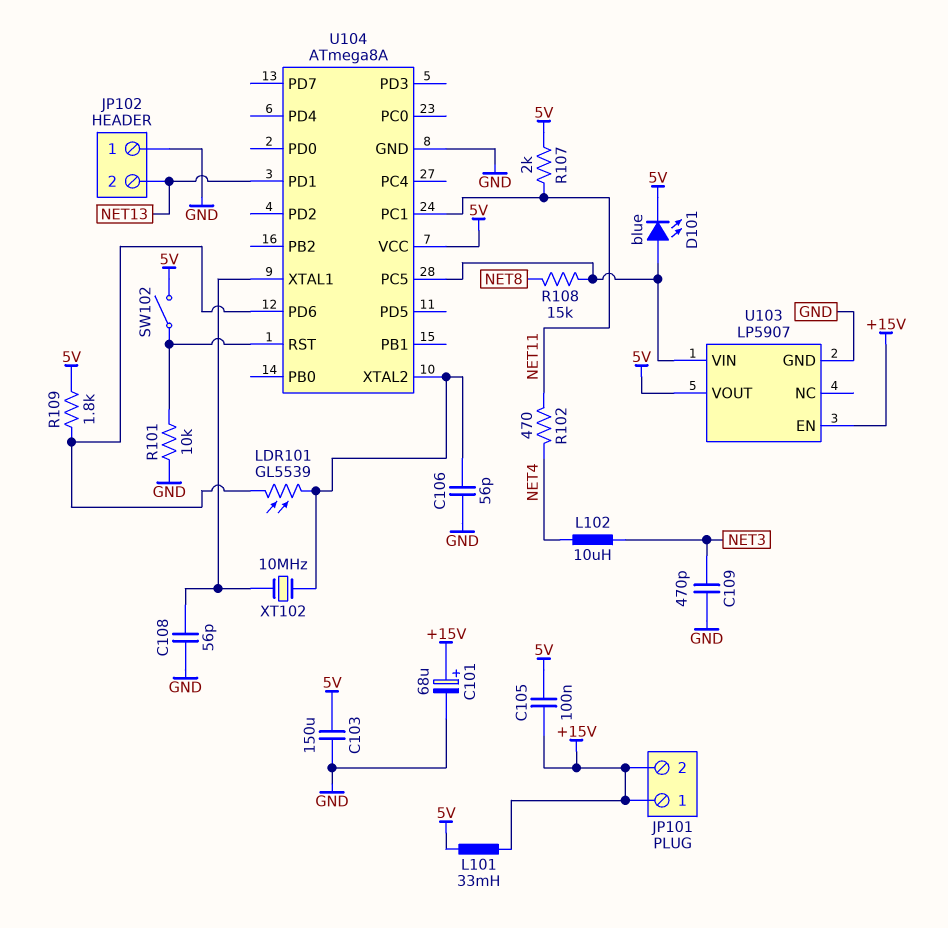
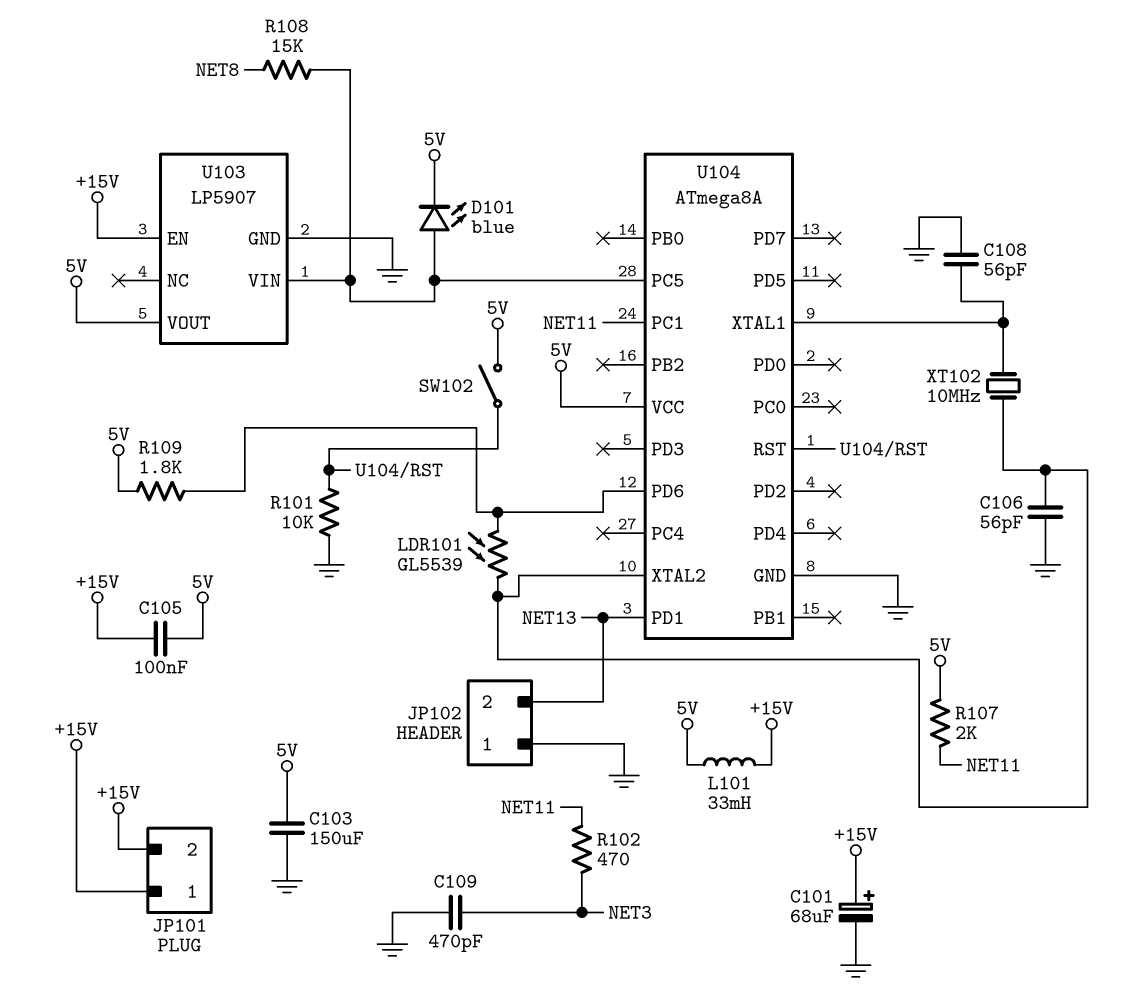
L102: 10uH (NET3, NET4) -> none
R102: 470 (NET4, NET11) -> 470 (NET3, NET11)

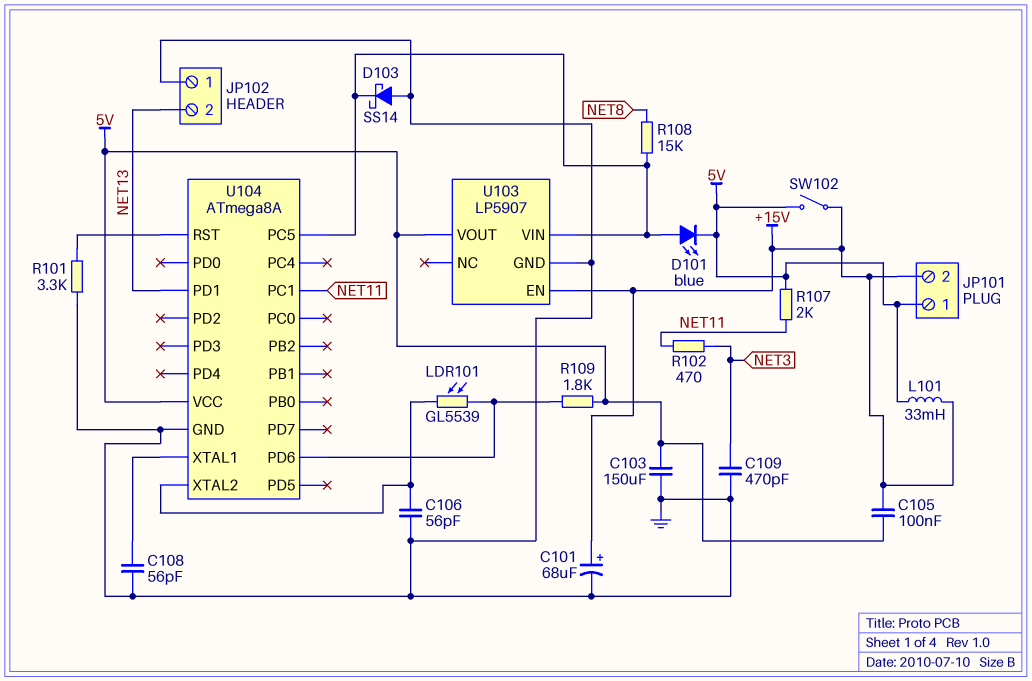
D103: none -> schottky SS14 (A GND, K U103/VIN)
JP101 pin 1: +15V -> 5V
R101: 10k (GND, U104/RST) -> 3.3k (GND, U104/RST)
SW102: switch (5V, U104/RST) -> switch (+15V, 5V)
XT102: 10MHz (U104/XTAL1, U104/XTAL2) -> none

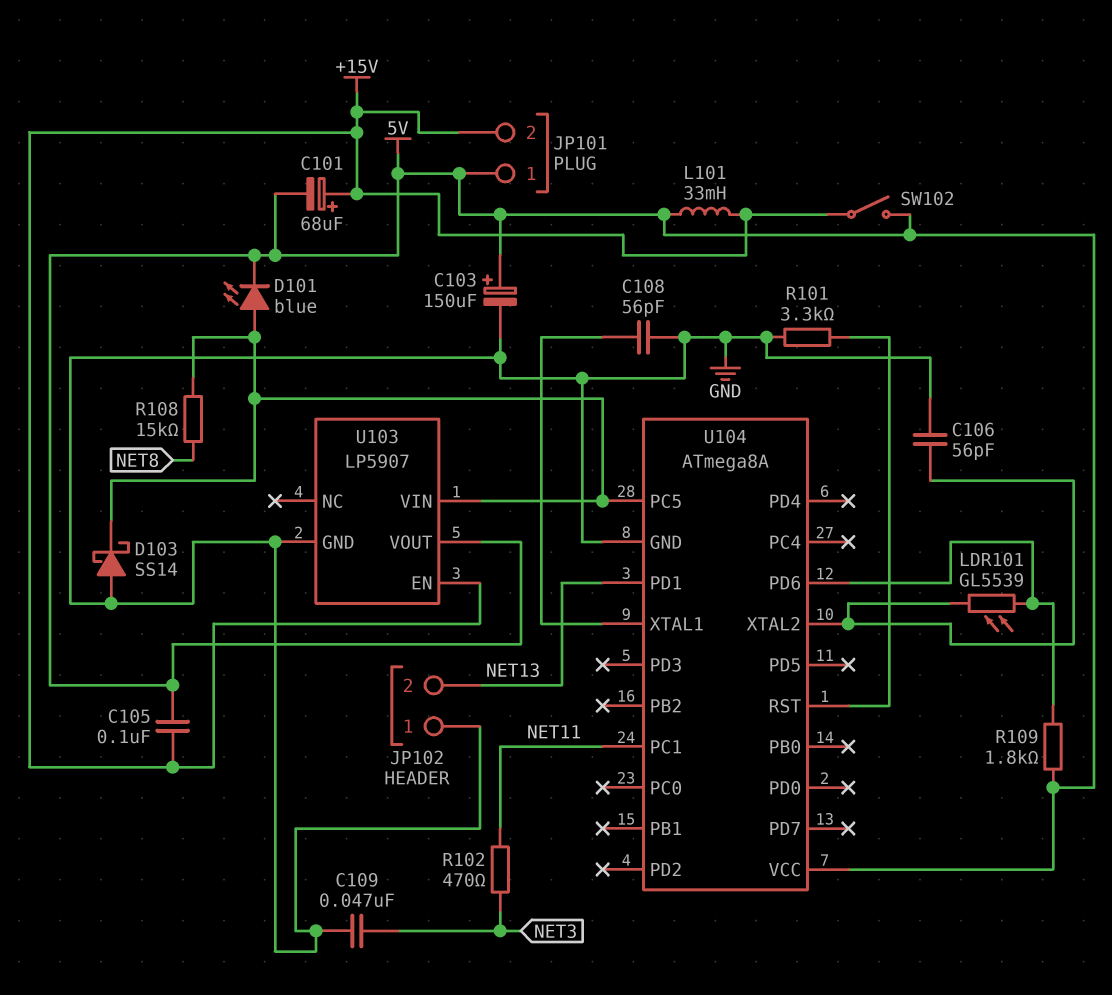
C101: 68uF (plus +15V, minus GND) -> 68uF (plus +15V, minus 5V)
C103: 150uF (5V, GND) -> 150uF (plus 5V, minus GND)
C109: 470pF (GND, NET3) -> 47nF (GND, NET3)
R107: 2k (5V, NET11) -> none

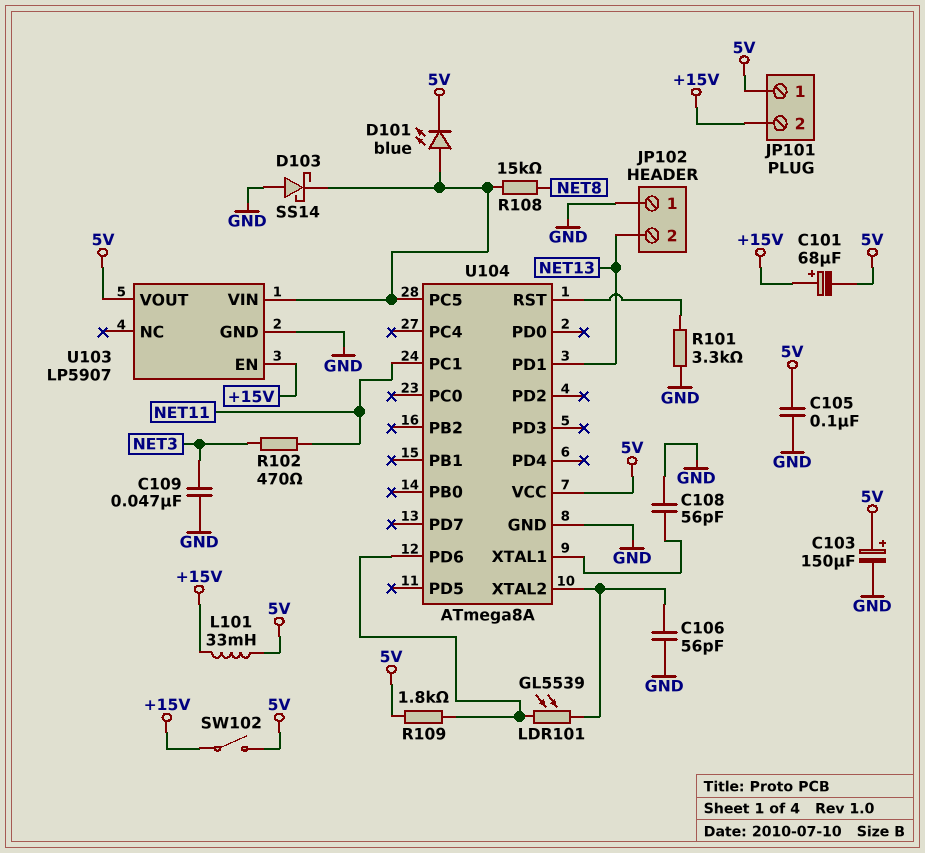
C105: 100nF (+15V, 5V) -> 100nF (5V, GND)

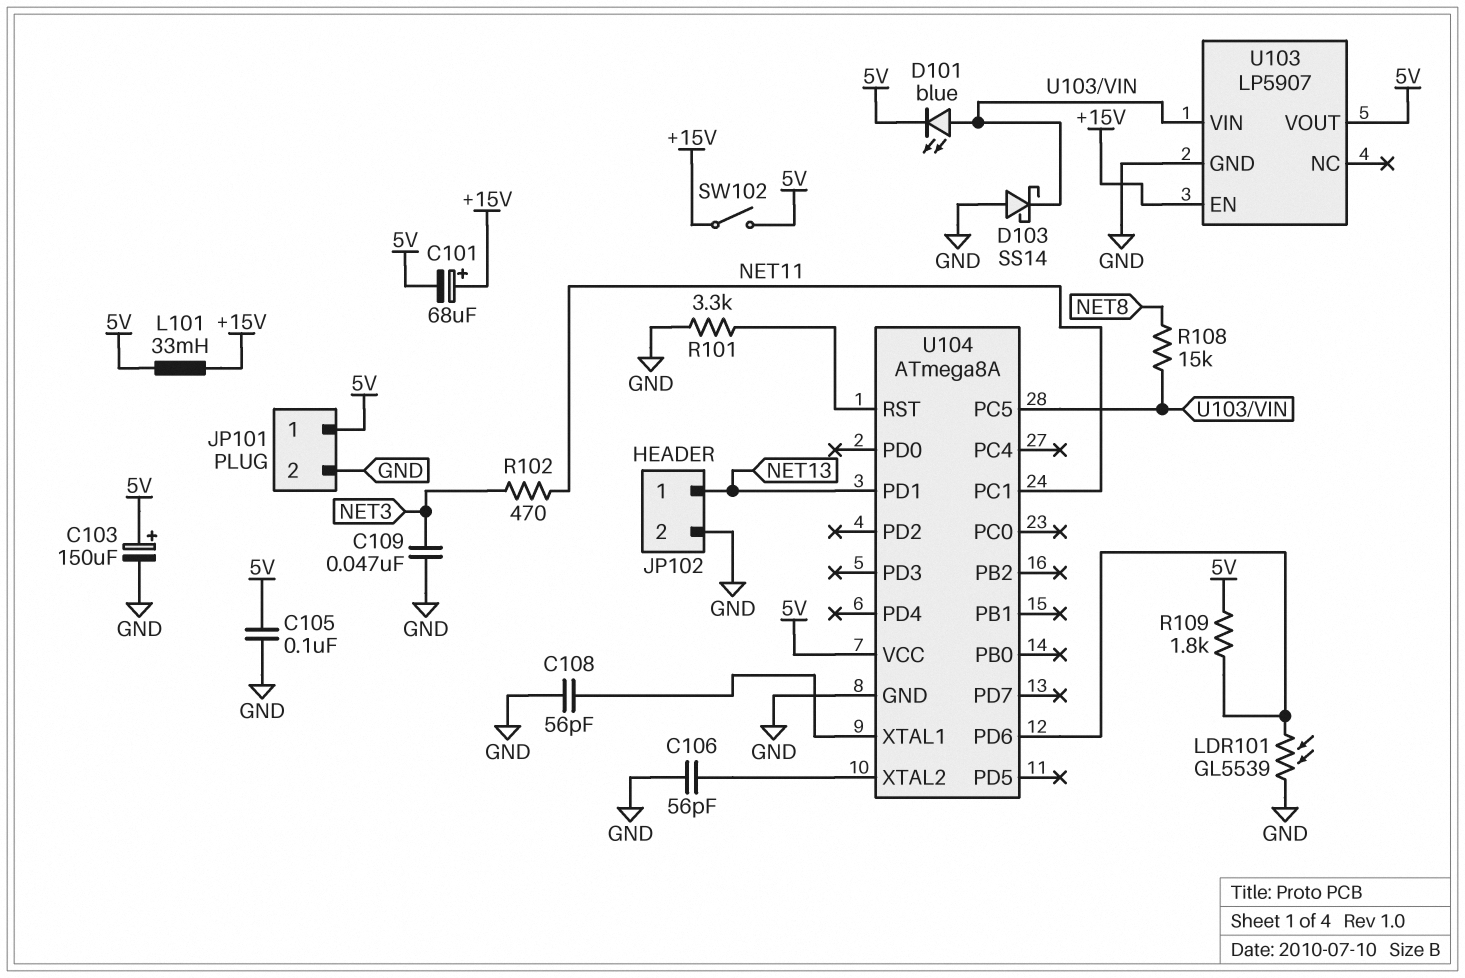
JP101 pin 2: +15V -> GND
JP102 pin 1: GND -> NET13
JP102 pin 2: NET13 -> GND
LDR101: GL5539 (U104/PD6, U104/XTAL2) -> GL5539 (GND, U104/PD6)

